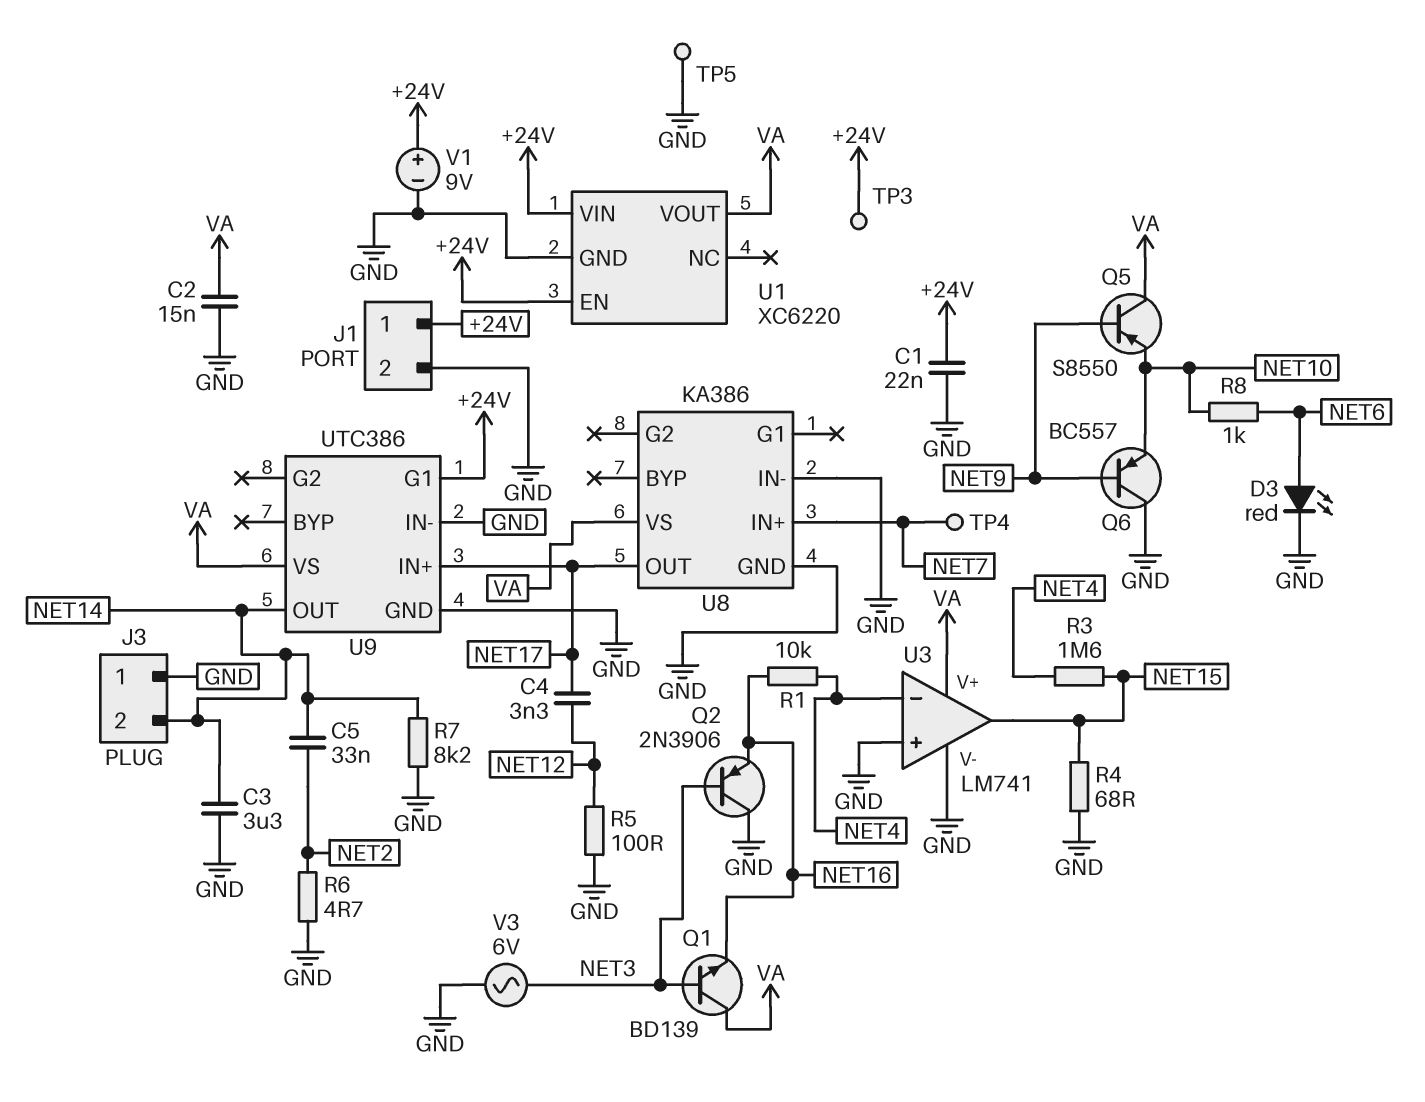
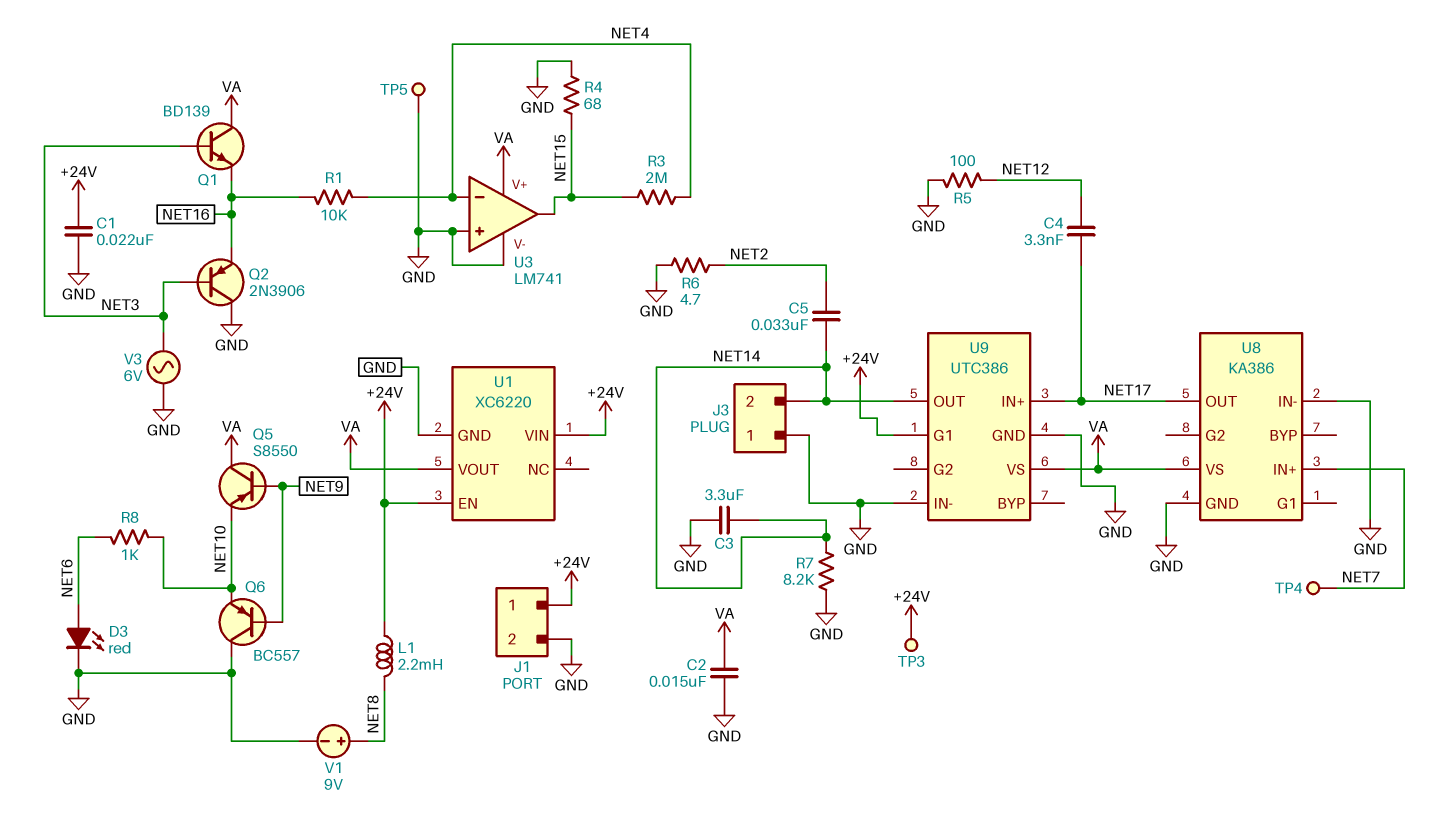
L1: none -> 2.2mH (+24V, NET8)
R3: 1.6M (NET4, NET15) -> 2M (NET4, NET15)
V1: 9V (plus +24V, minus GND) -> 9V (plus NET8, minus GND)

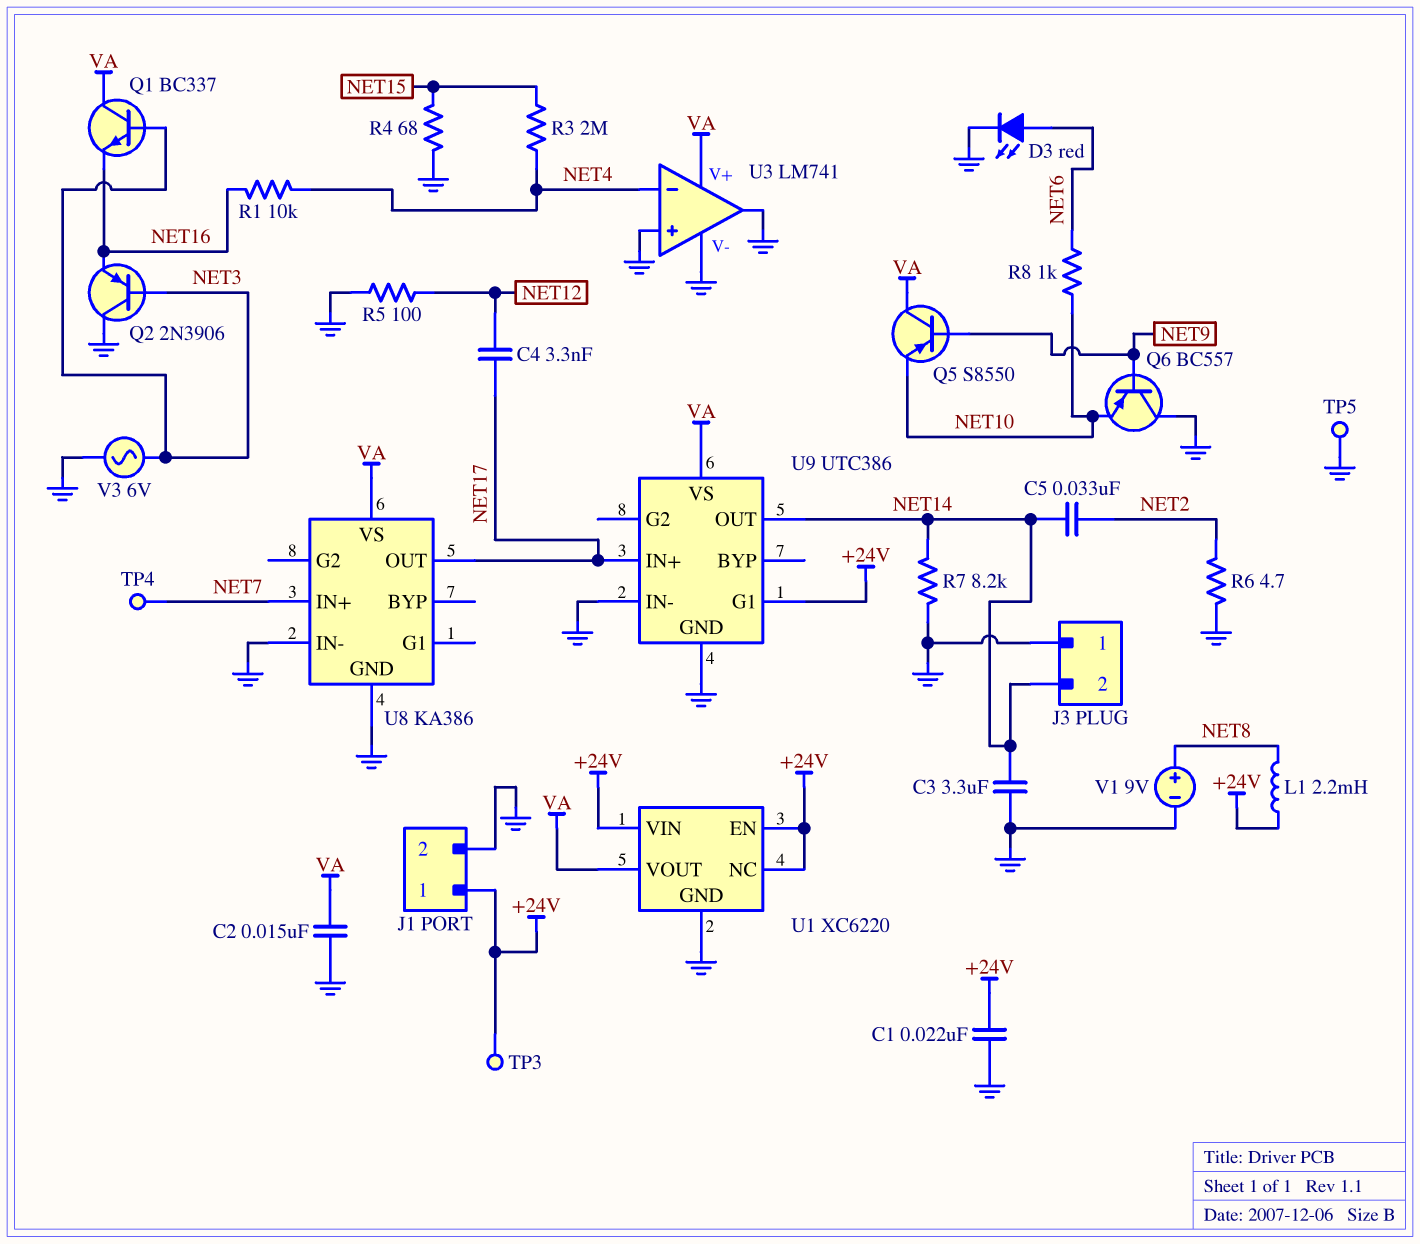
Q1: NPN BD139 (B NET3, C VA, E NET16) -> NPN BC337 (B NET3, C VA, E NET16)
U1 pin NC: none -> +24V
U3 pin out: NET15 -> GND

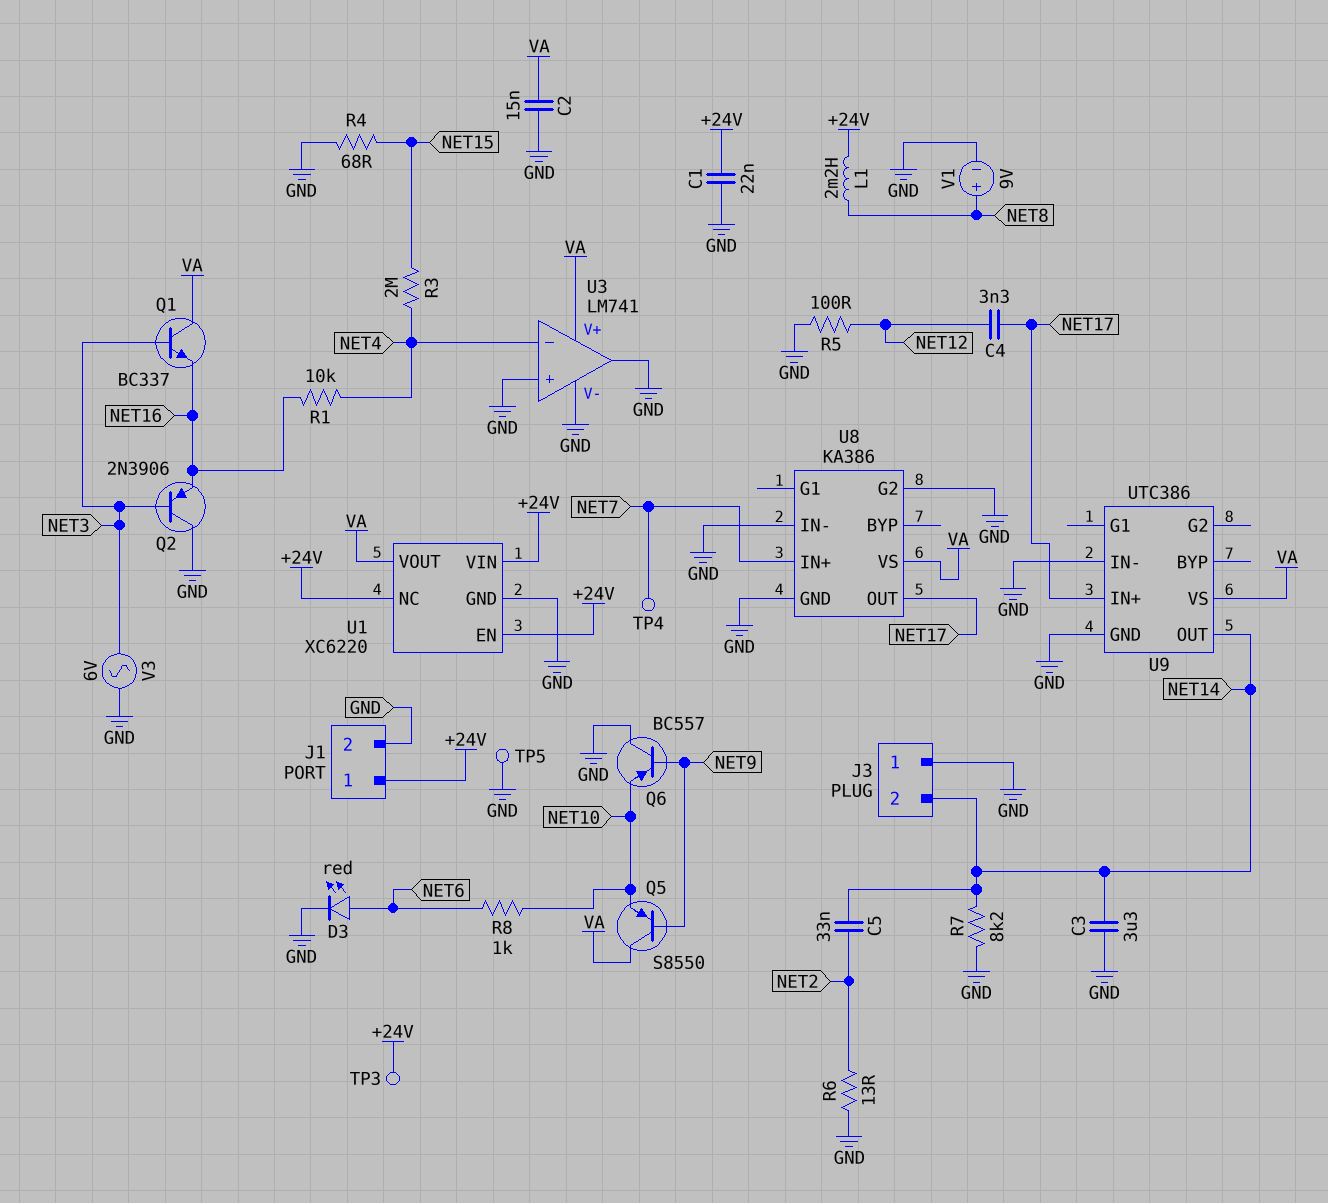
R6: 4.7 (GND, NET2) -> 13 (GND, NET2)
U8 pin G2: none -> GND
U9 pin G1: +24V -> none

